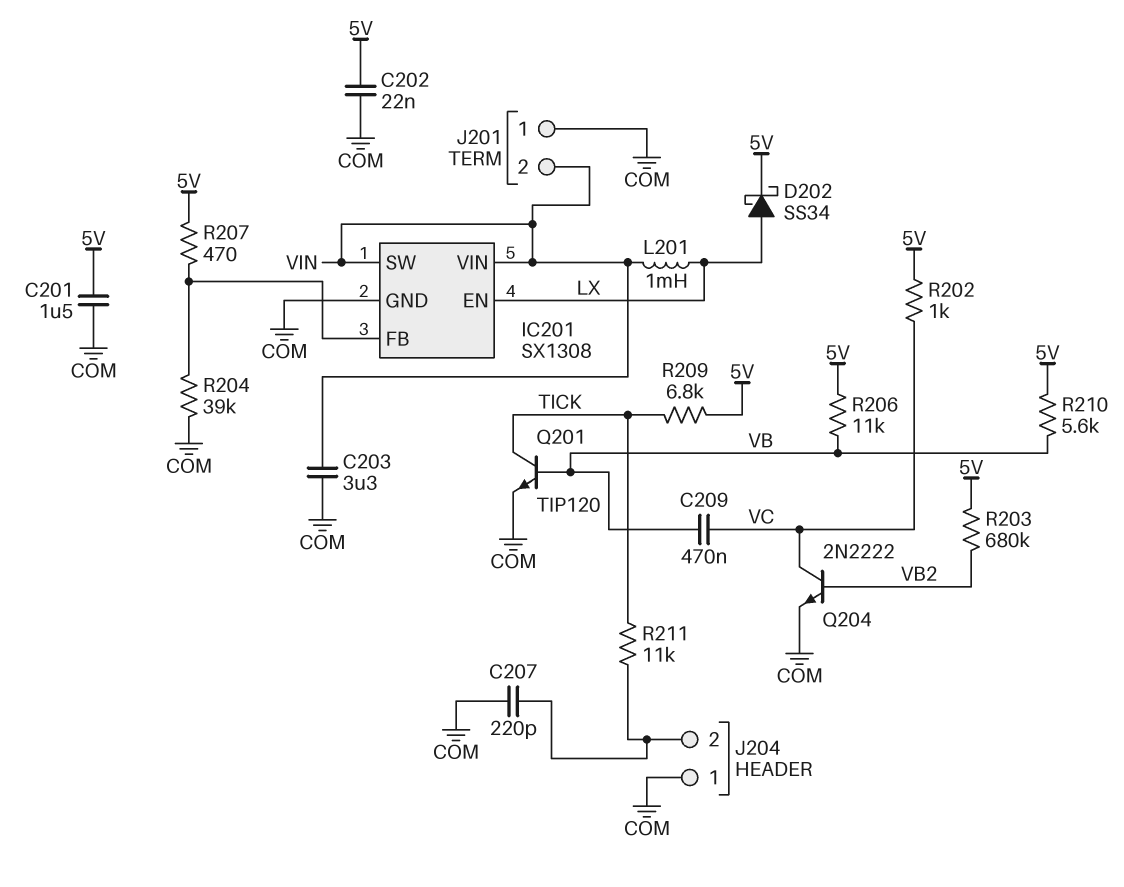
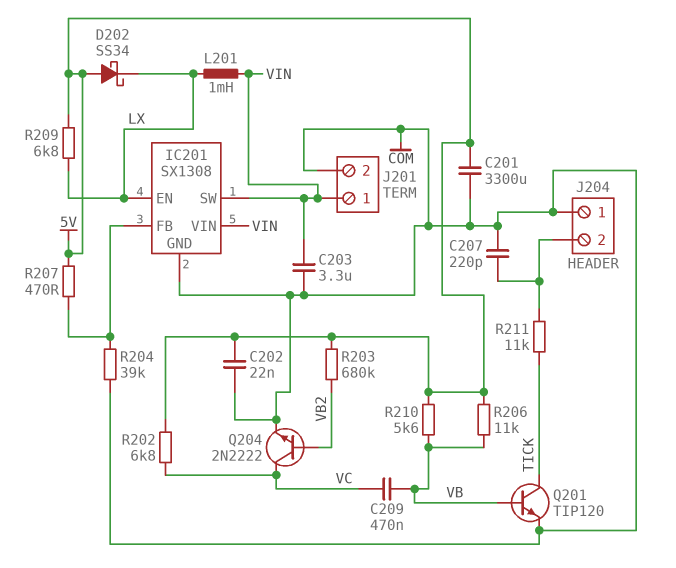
C201: 1.5uF (5V, COM) -> 3300uF (5V, COM)
D202: schottky SS34 (A LX, K 5V) -> schottky SS34 (A 5V, K LX)
J201 pin 1: COM -> VIN
J201 pin 2: VIN -> COM
R202: 1k (5V, VC) -> 6.8k (5V, VC)
R209: 6.8k (5V, TICK) -> 6.8k (5V, LX)

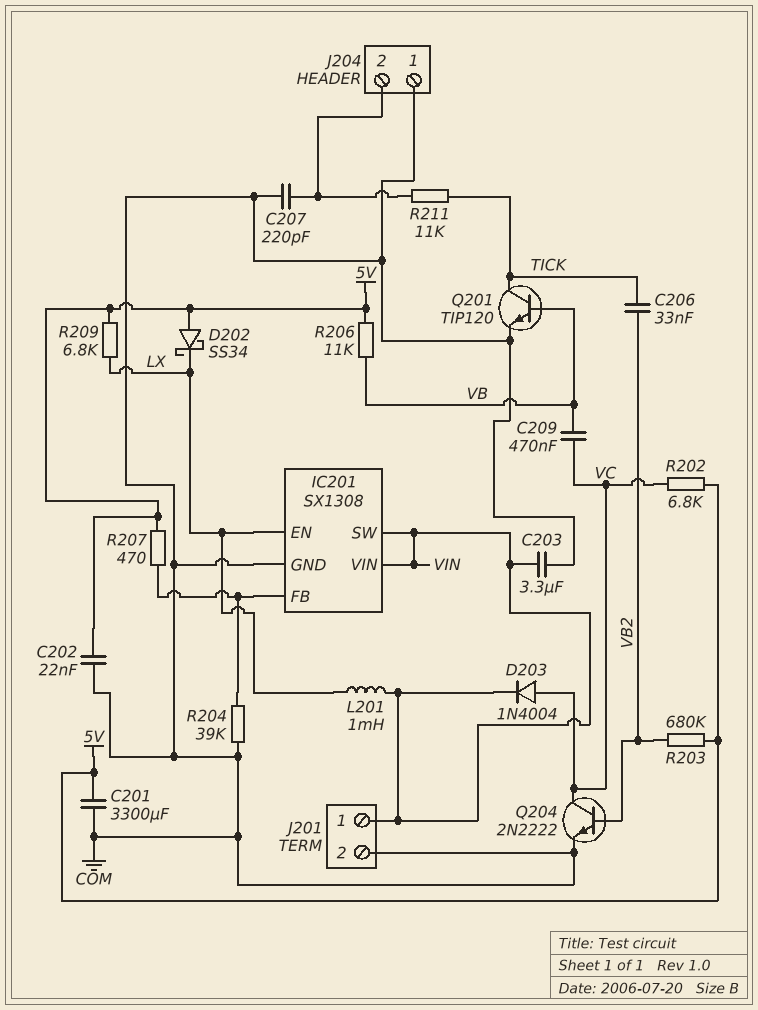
C206: none -> 33nF (TICK, VB2)
D203: none -> diode 1N4004 (A VC, K VIN)
R210: 5.6k (5V, VB) -> none

